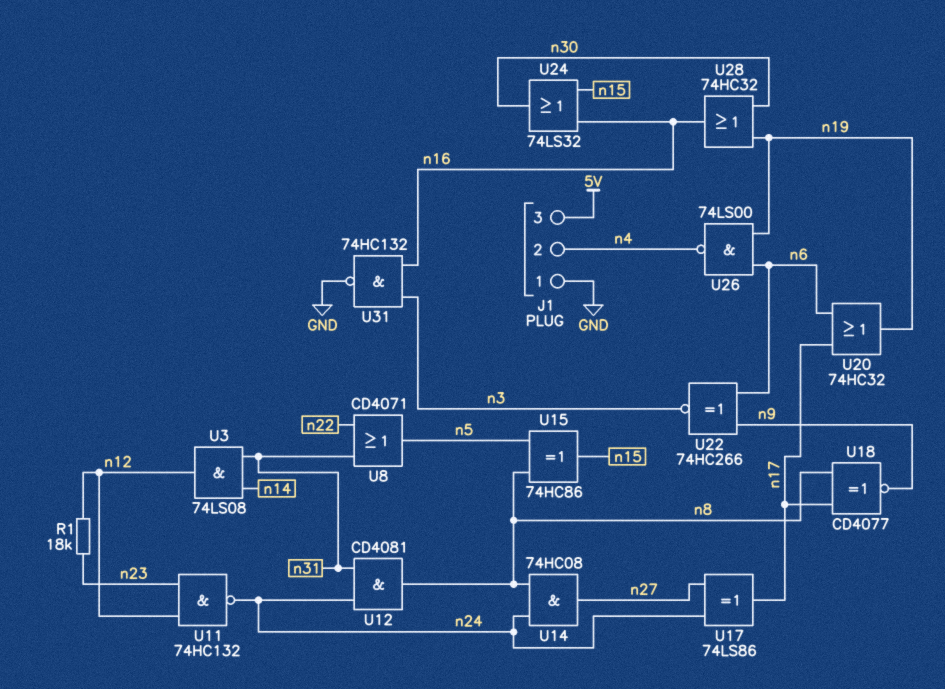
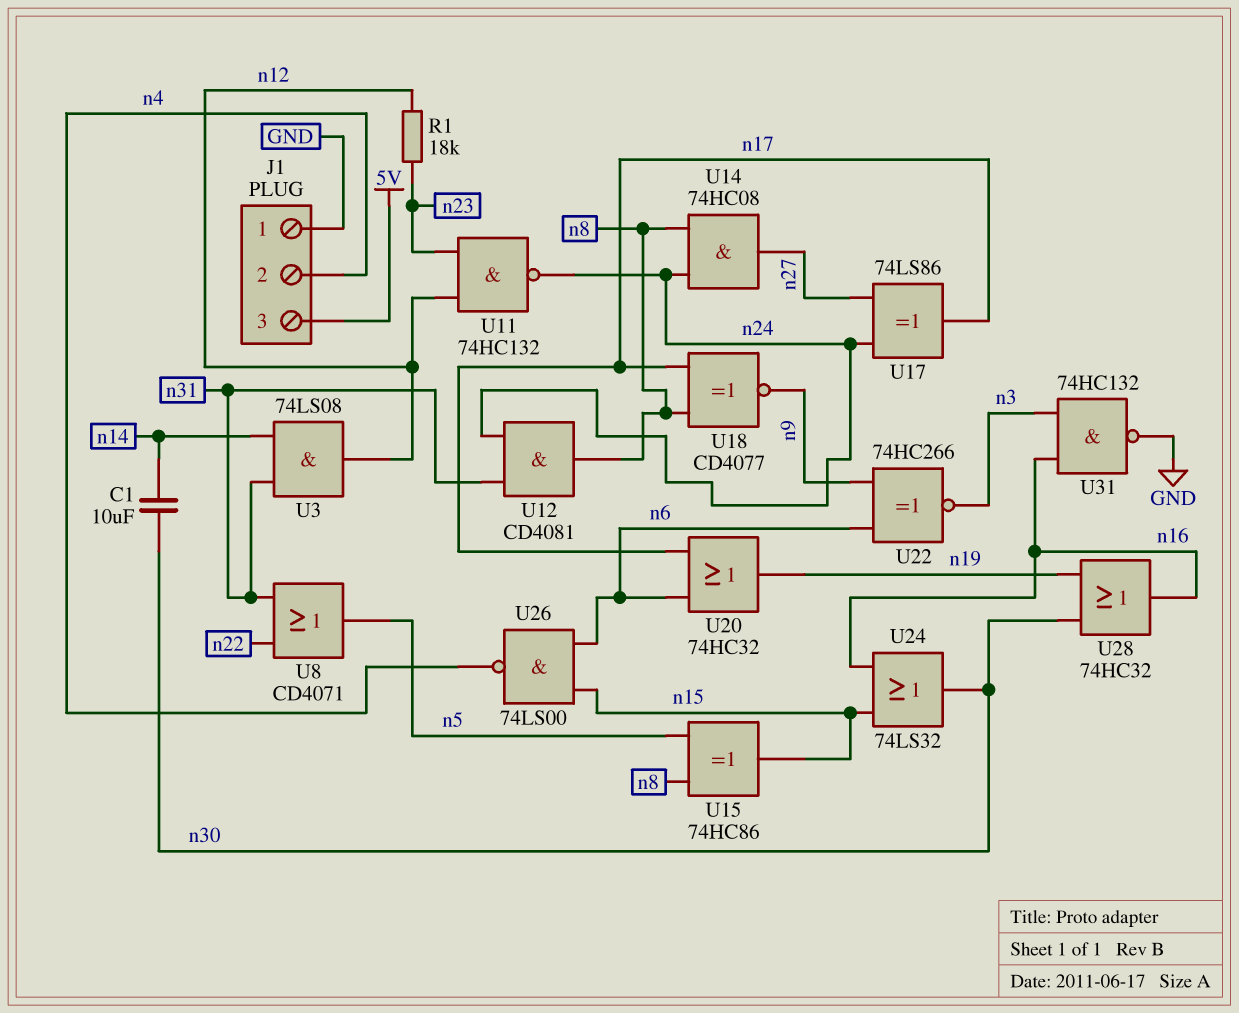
C1: none -> 10uF (n14, n30)
U26: NAND 74LS00 (in n6, in n19, out n4) -> NAND 74LS00 (in n6, in n15, out n4)

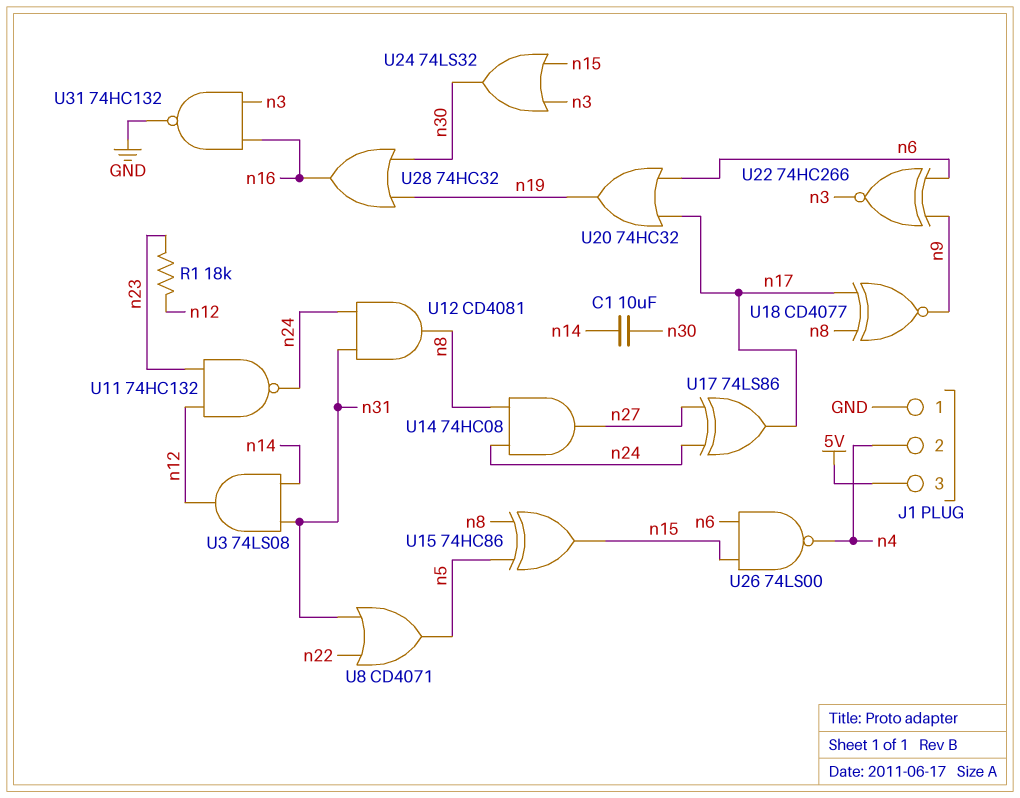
U24: OR 74LS32 (in n15, in n16, out n30) -> OR 74LS32 (in n3, in n15, out n30)

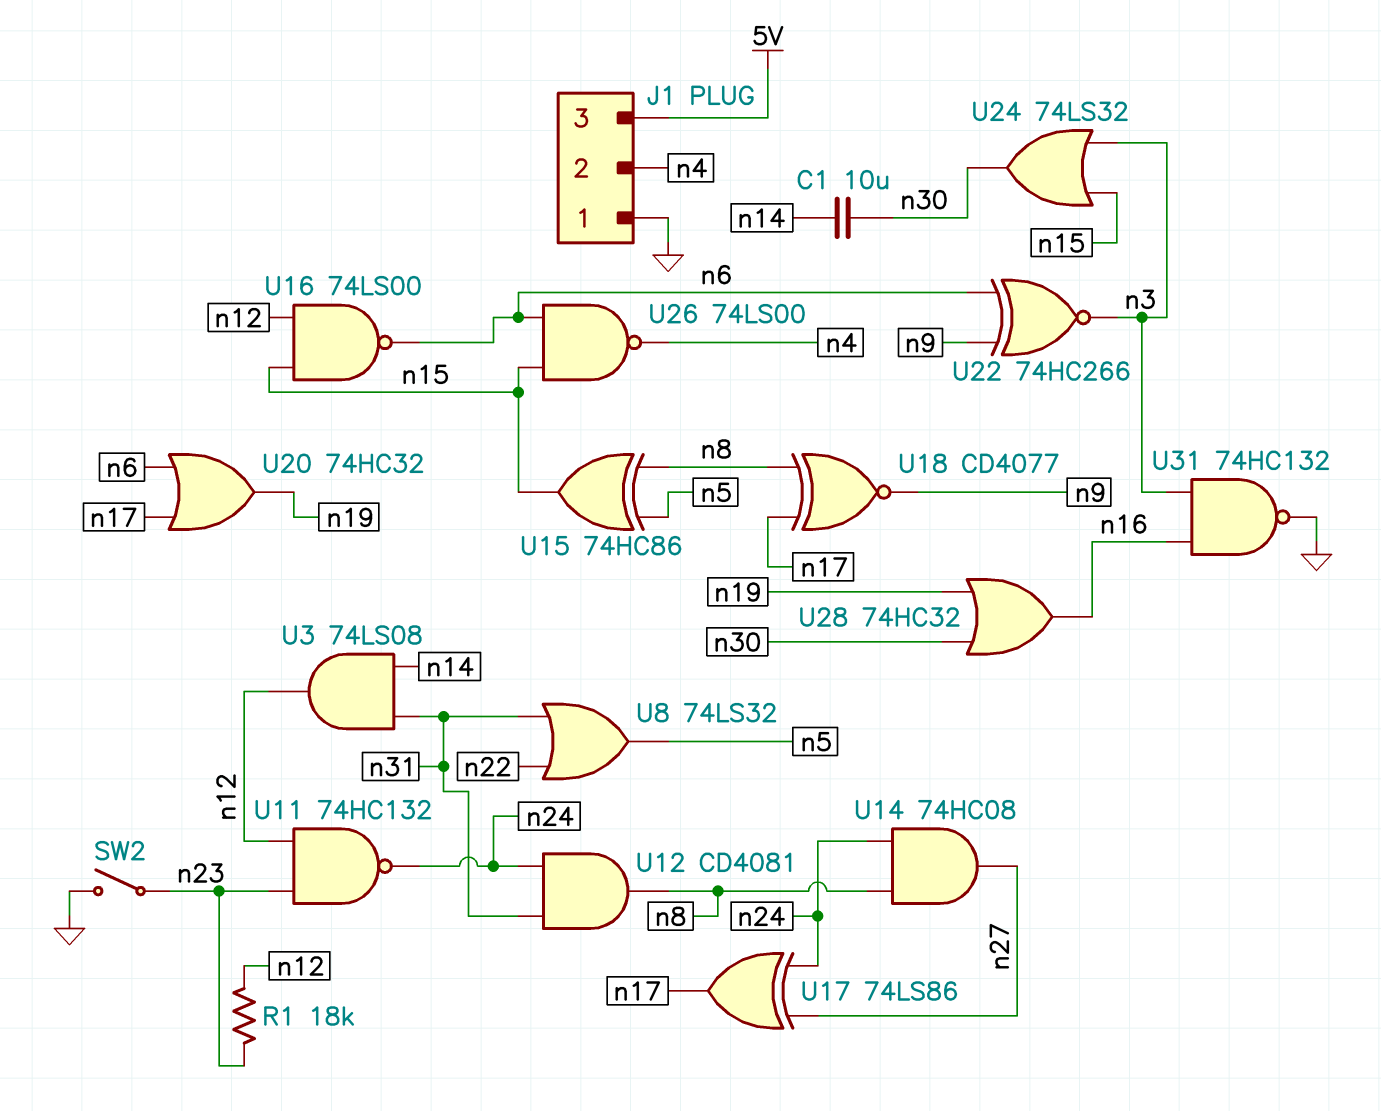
SW2: none -> switch (GND, n23)
U8: OR CD4071 (in n22, in n31, out n5) -> OR 74LS32 (in n22, in n31, out n5)
U16: none -> NAND 74LS00 (in n12, in n15, out n6)

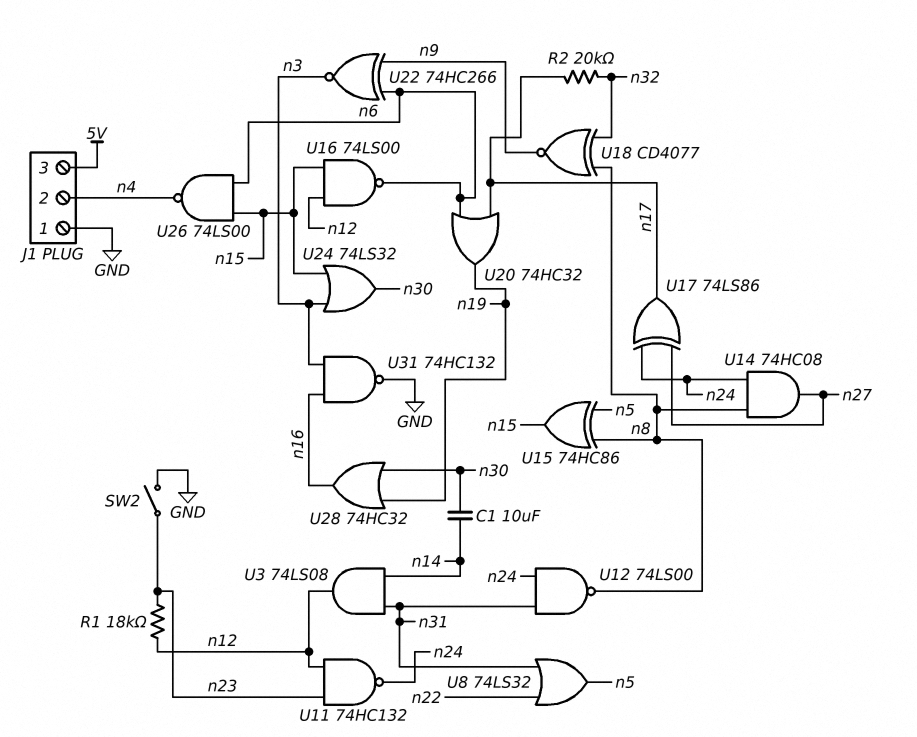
R2: none -> 20k (n17, n32)
U12: AND CD4081 (in n24, in n31, out n8) -> NAND 74LS00 (in n24, in n31, out n8)
U18: XNOR CD4077 (in n8, in n17, out n9) -> XNOR CD4077 (in n8, in n32, out n9)

